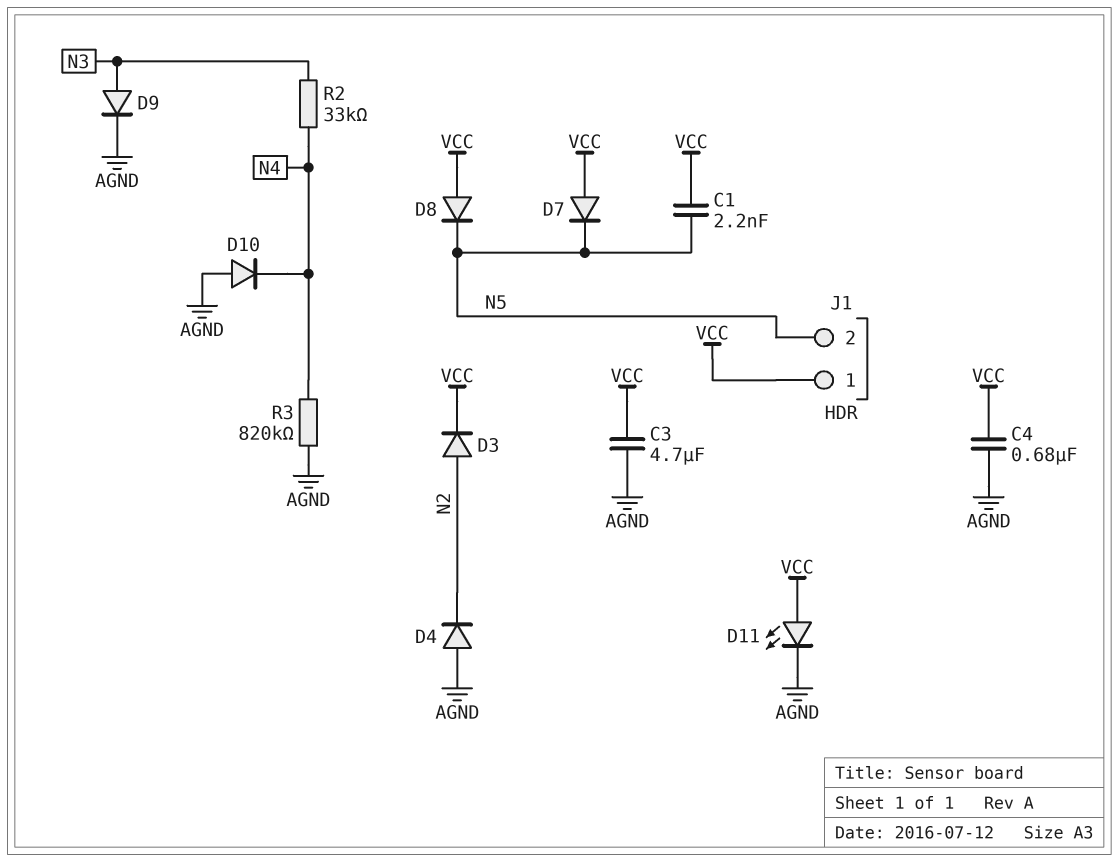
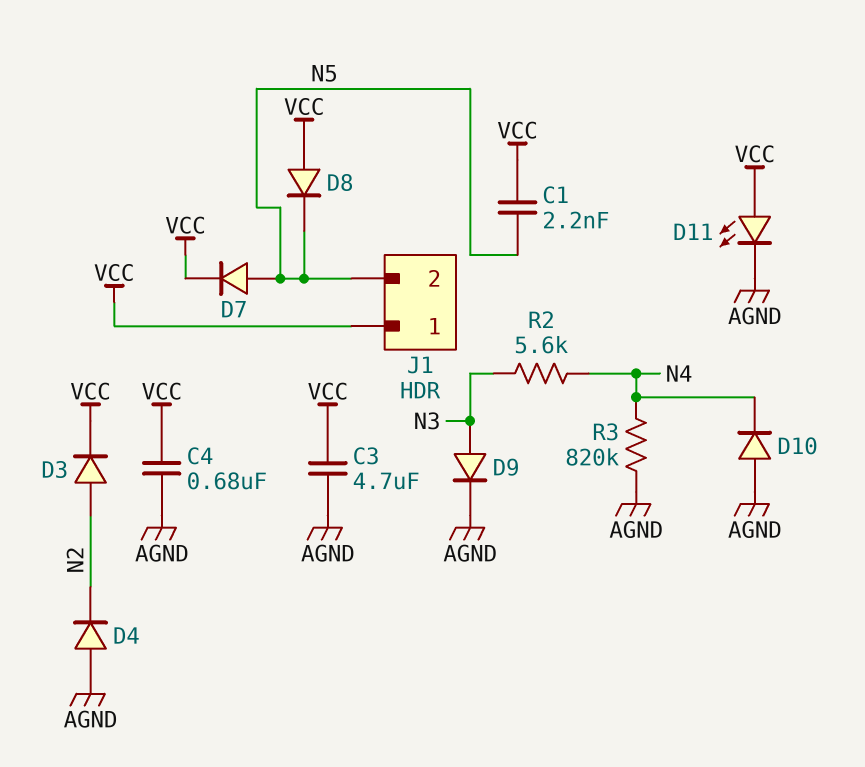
D7: diode (A VCC, K N5) -> diode (A N5, K VCC)
R2: 33k (N3, N4) -> 5.6k (N3, N4)

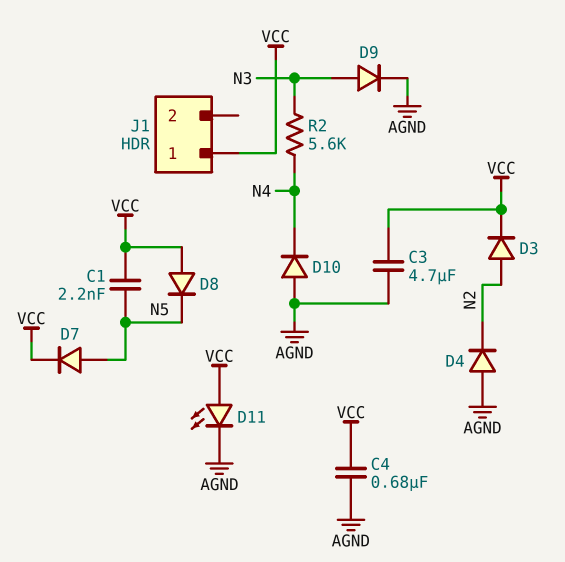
J1 pin 2: N5 -> none
R3: 820k (AGND, N4) -> none

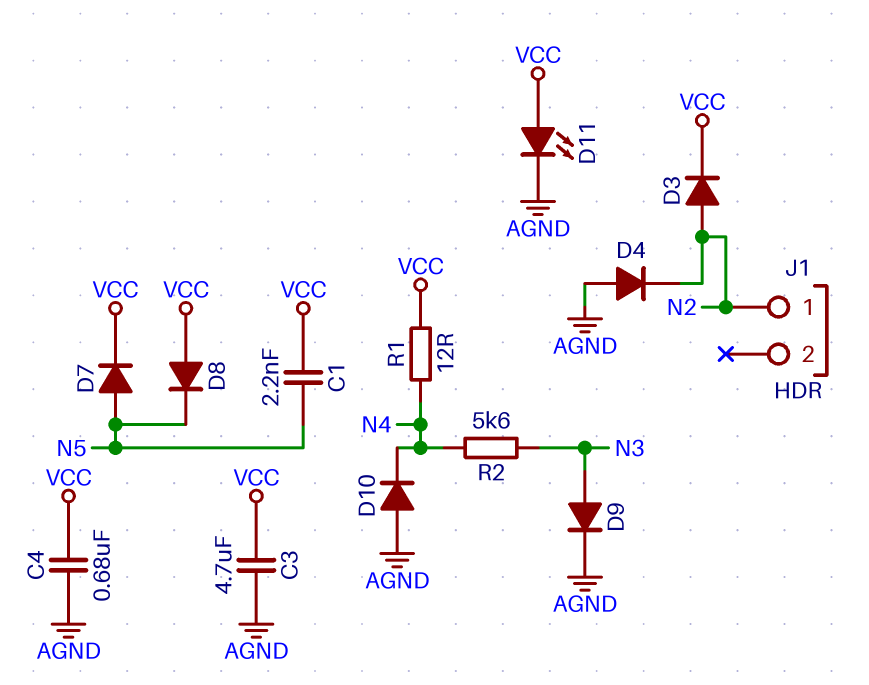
J1 pin 1: VCC -> N2
R1: none -> 12 (N4, VCC)

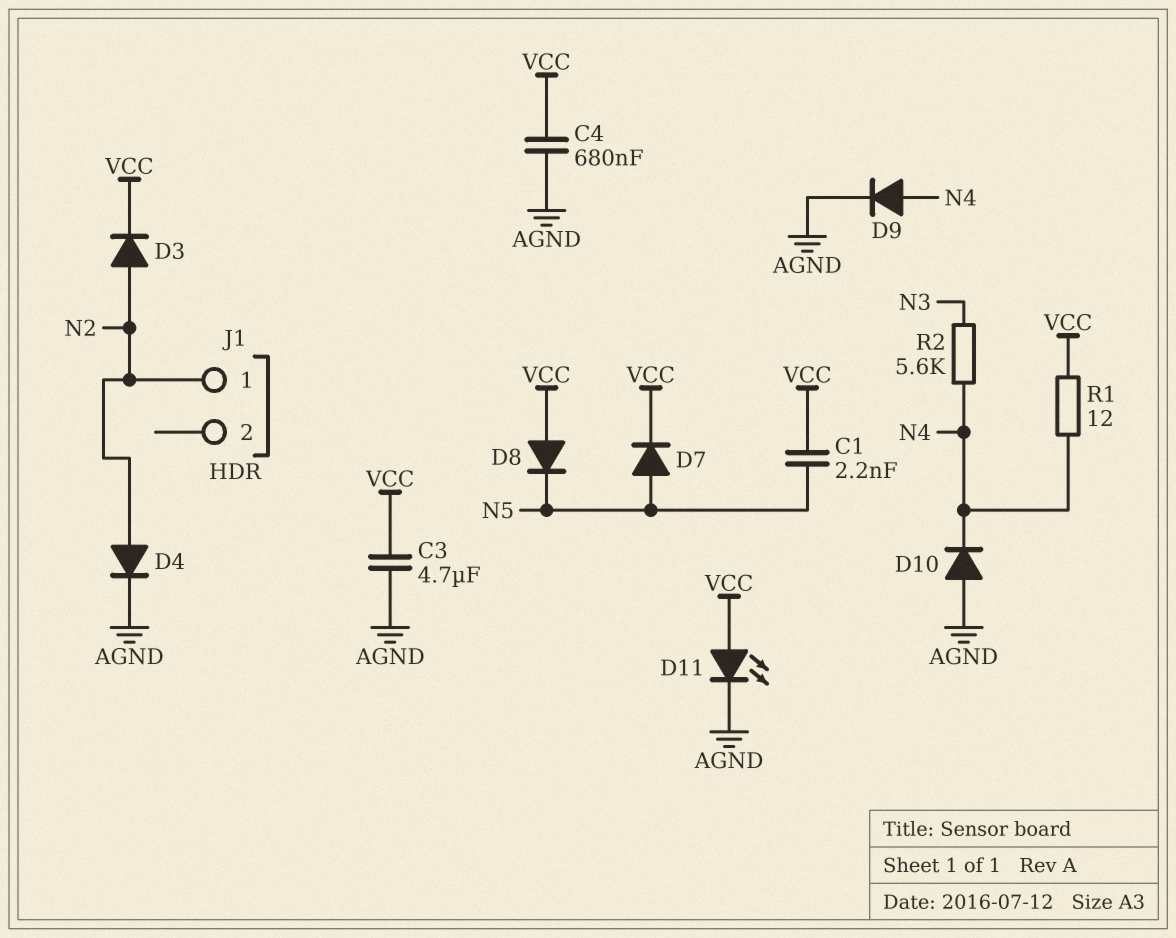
D4: diode (A AGND, K N2) -> diode (A N2, K AGND)
D9: diode (A N3, K AGND) -> diode (A N4, K AGND)

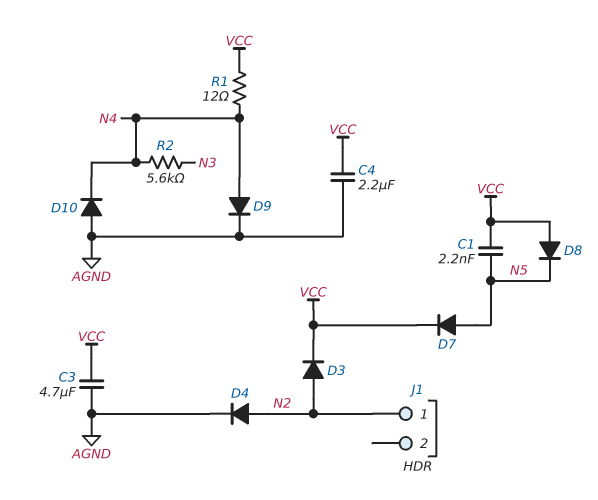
C4: 680nF (AGND, VCC) -> 2.2uF (AGND, VCC)
D11: LED (A VCC, K AGND) -> none

